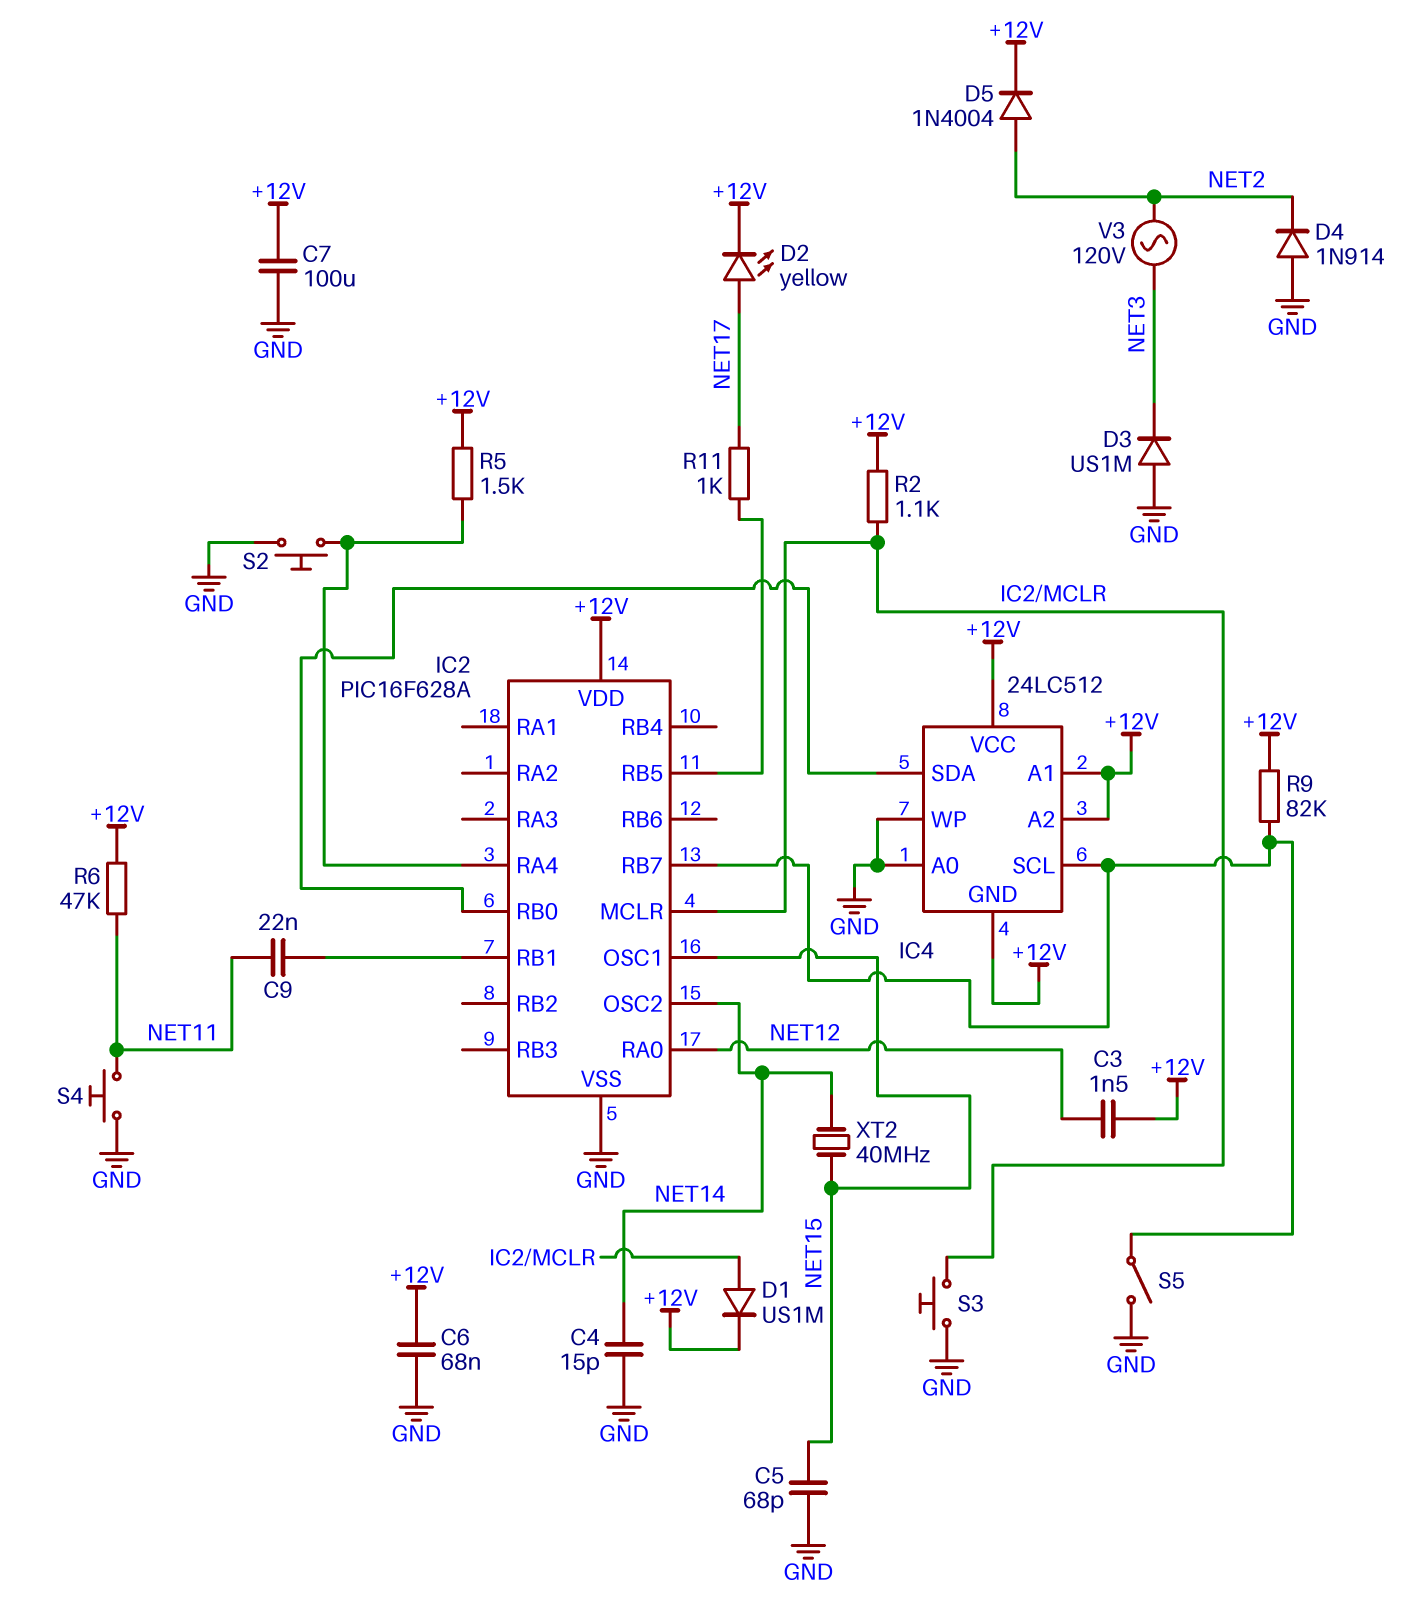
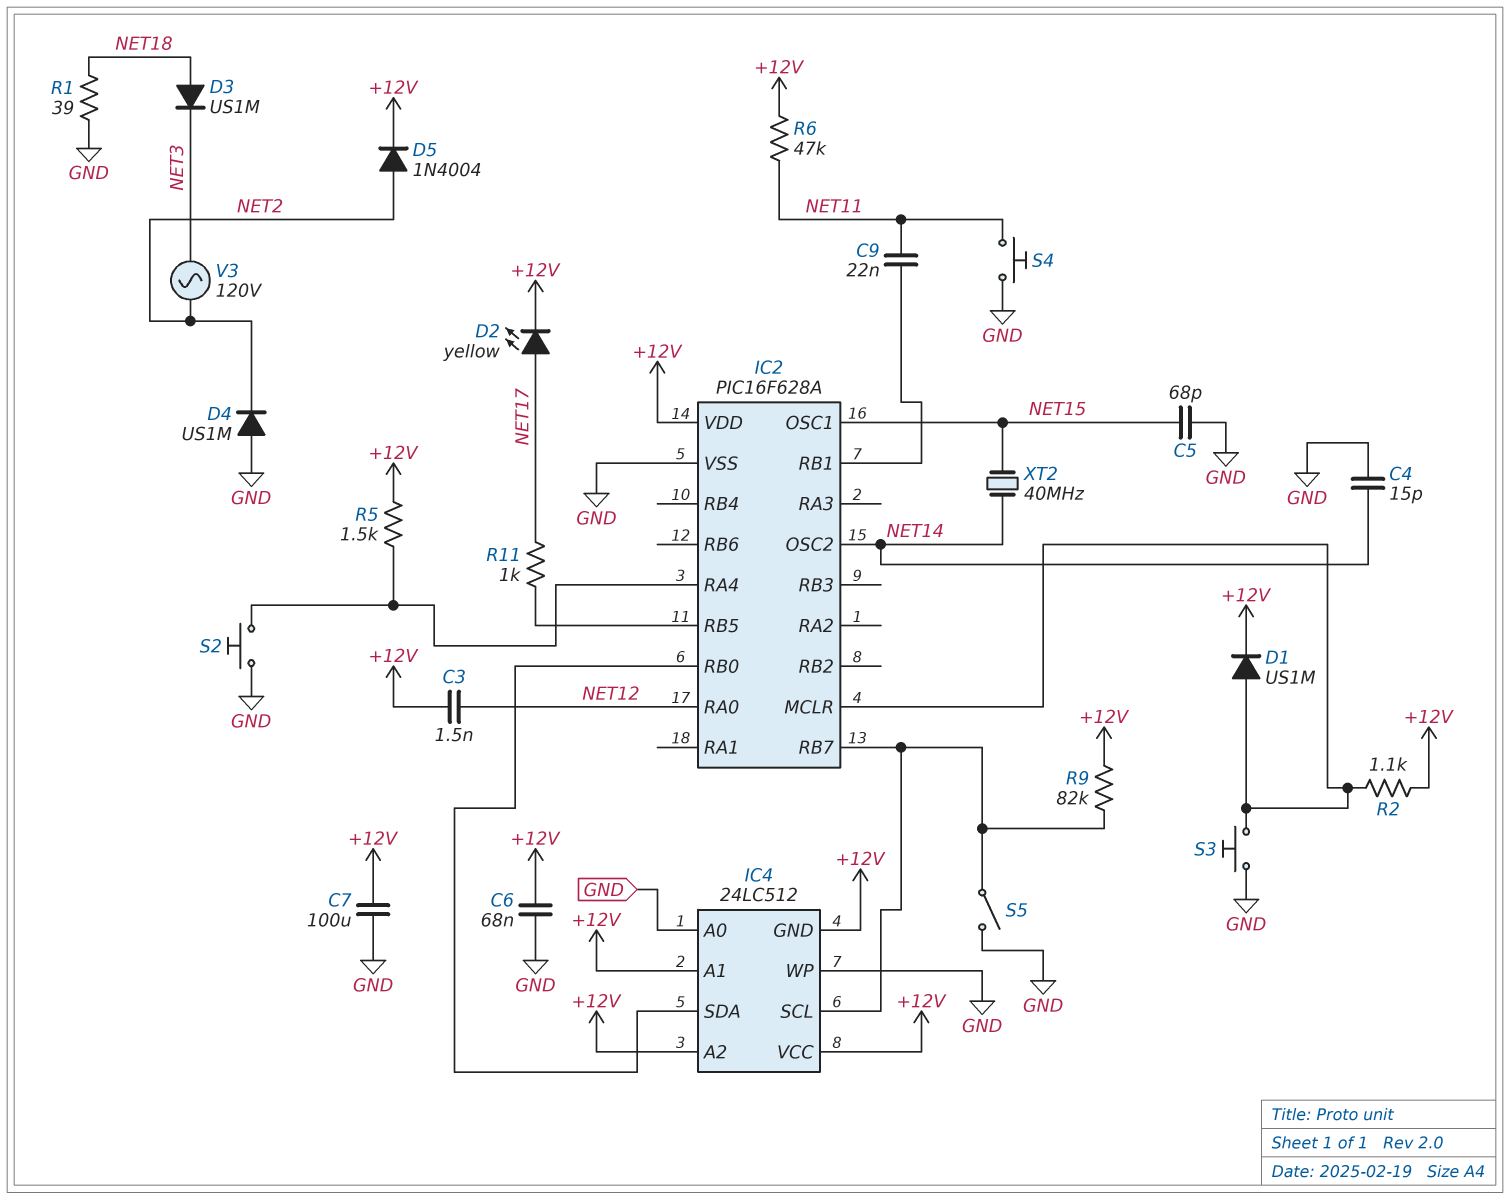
D3: diode US1M (A GND, K NET3) -> diode US1M (A NET18, K NET3)
D4: diode 1N914 (A GND, K NET2) -> diode US1M (A GND, K NET2)
R1: none -> 39 (GND, NET18)

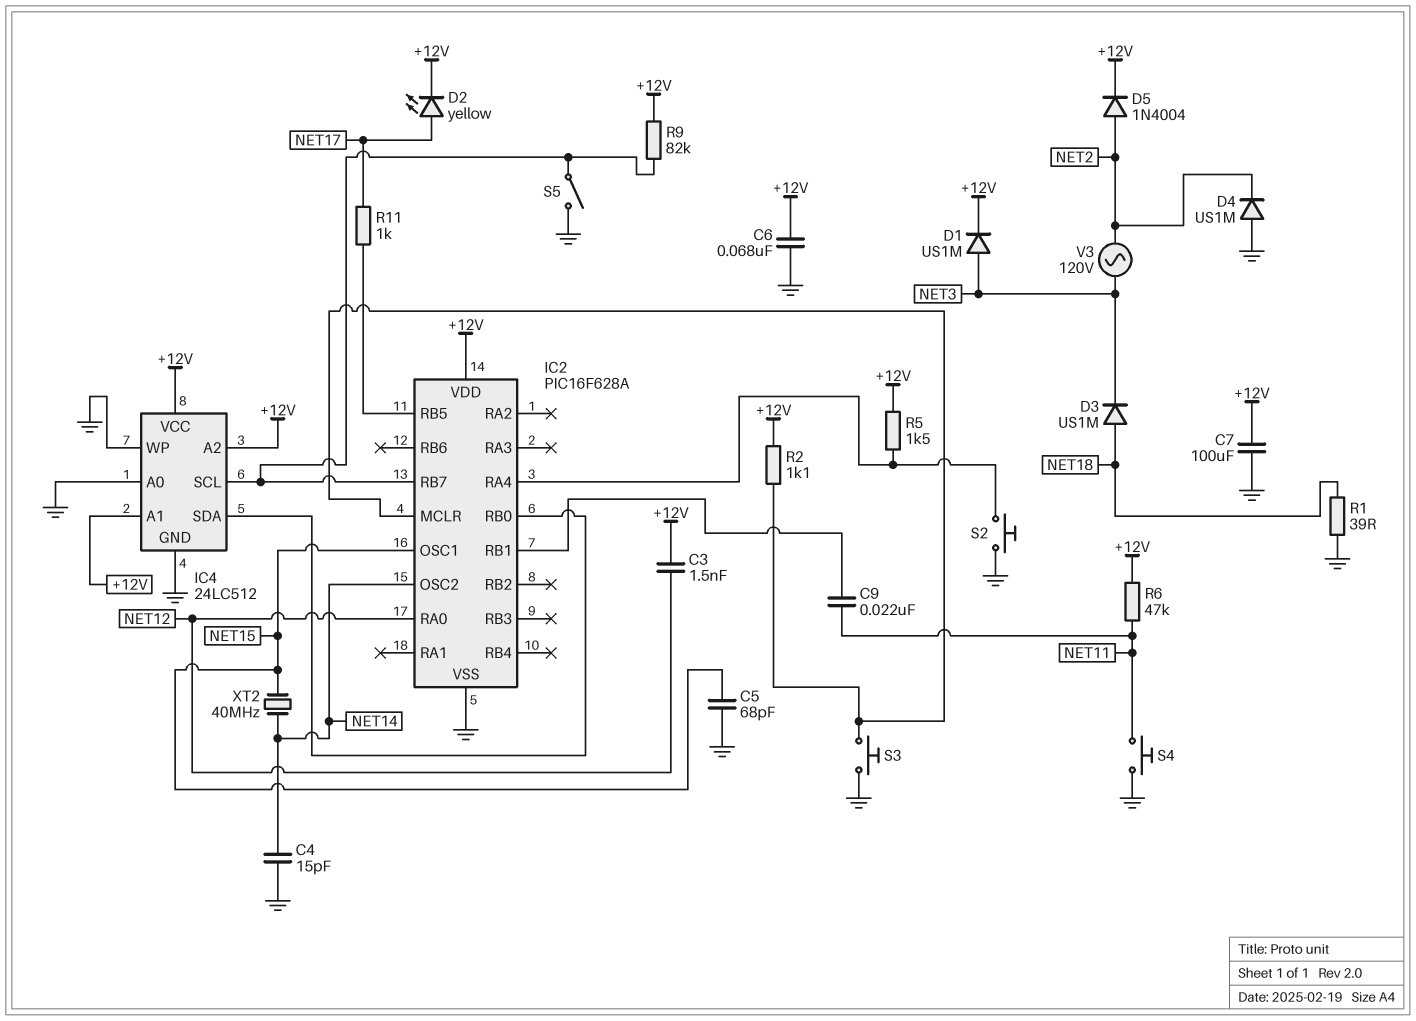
D1: diode US1M (A IC2/MCLR, K +12V) -> diode US1M (A NET3, K +12V)
IC4 pin GND: +12V -> GND

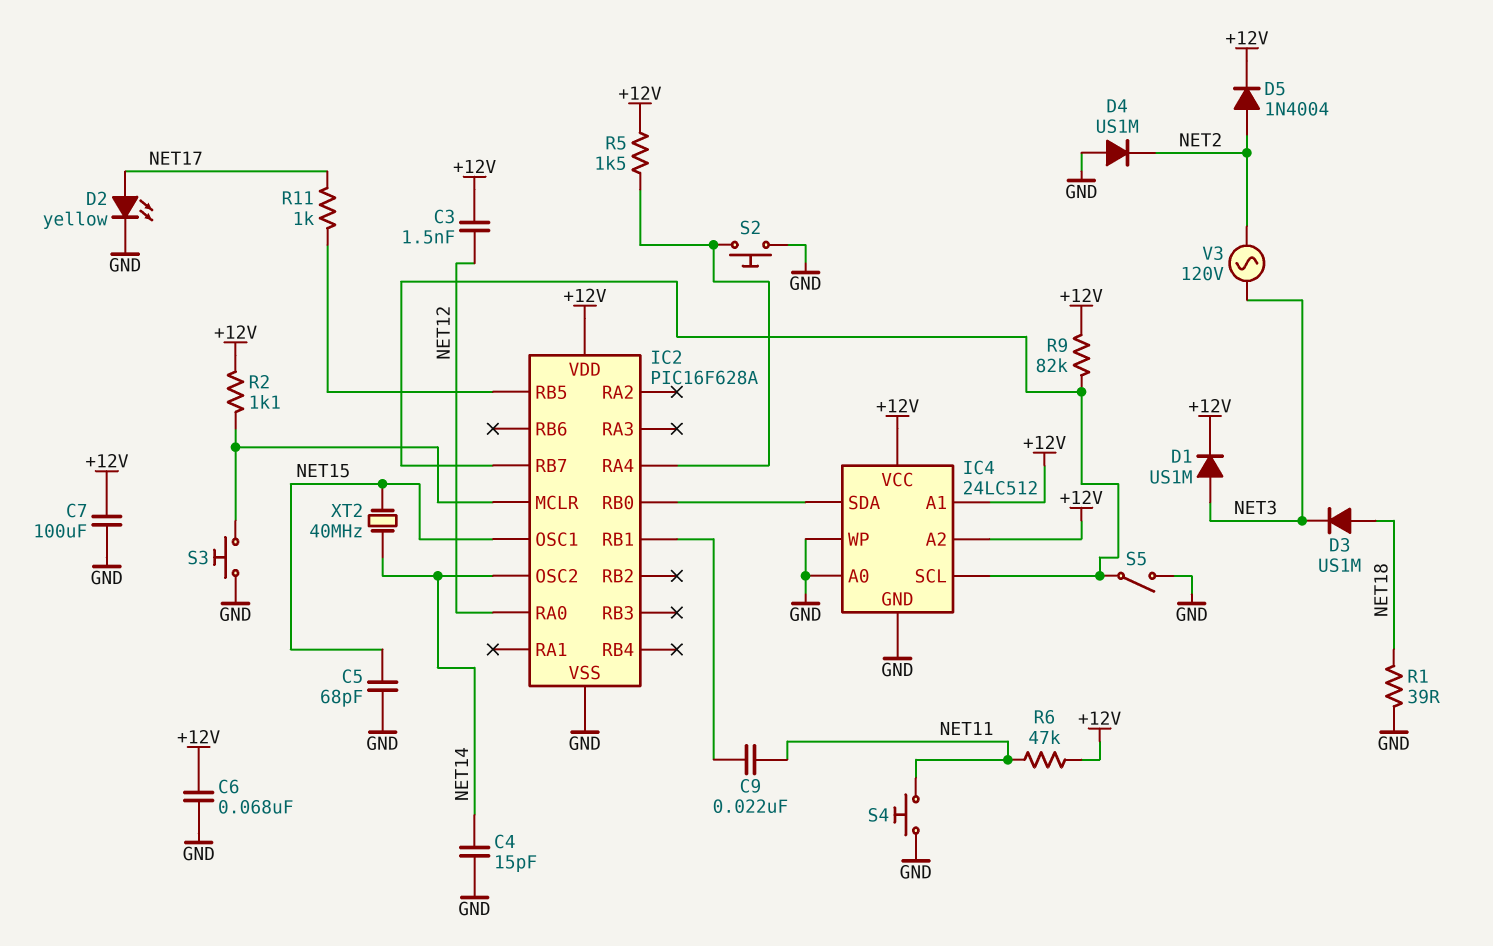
D2: LED yellow (A NET17, K +12V) -> LED yellow (A NET17, K GND)

